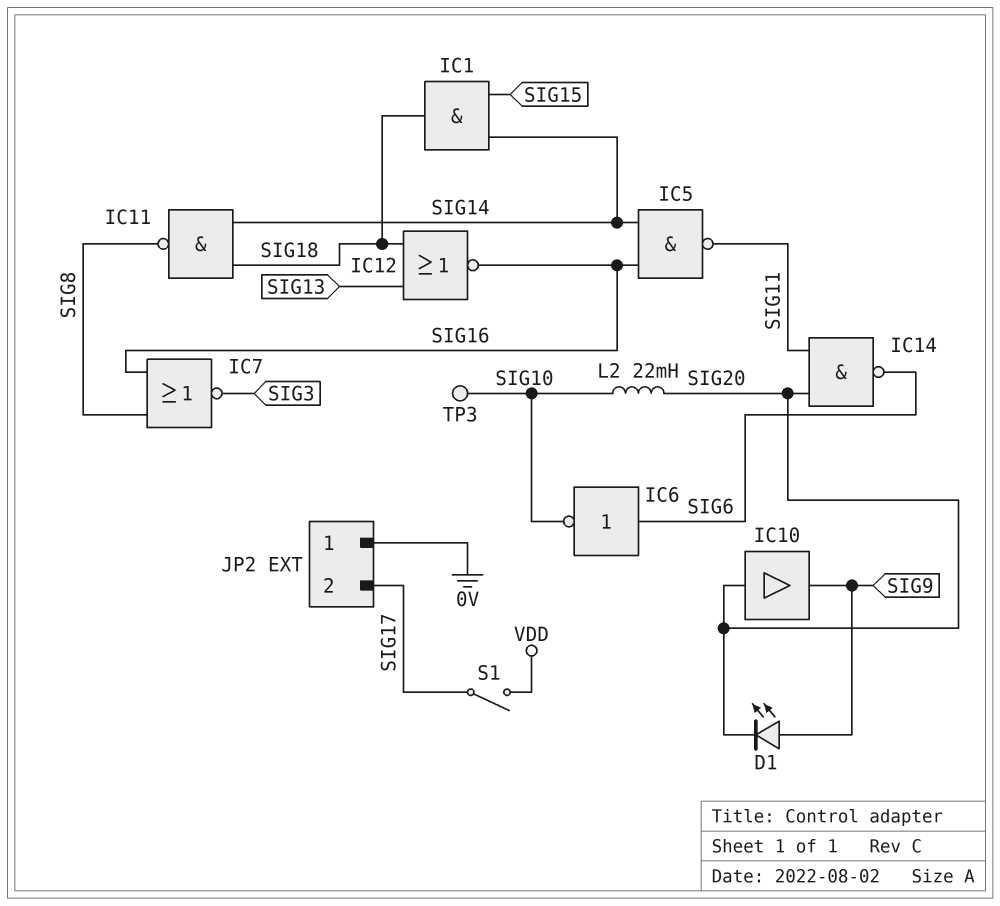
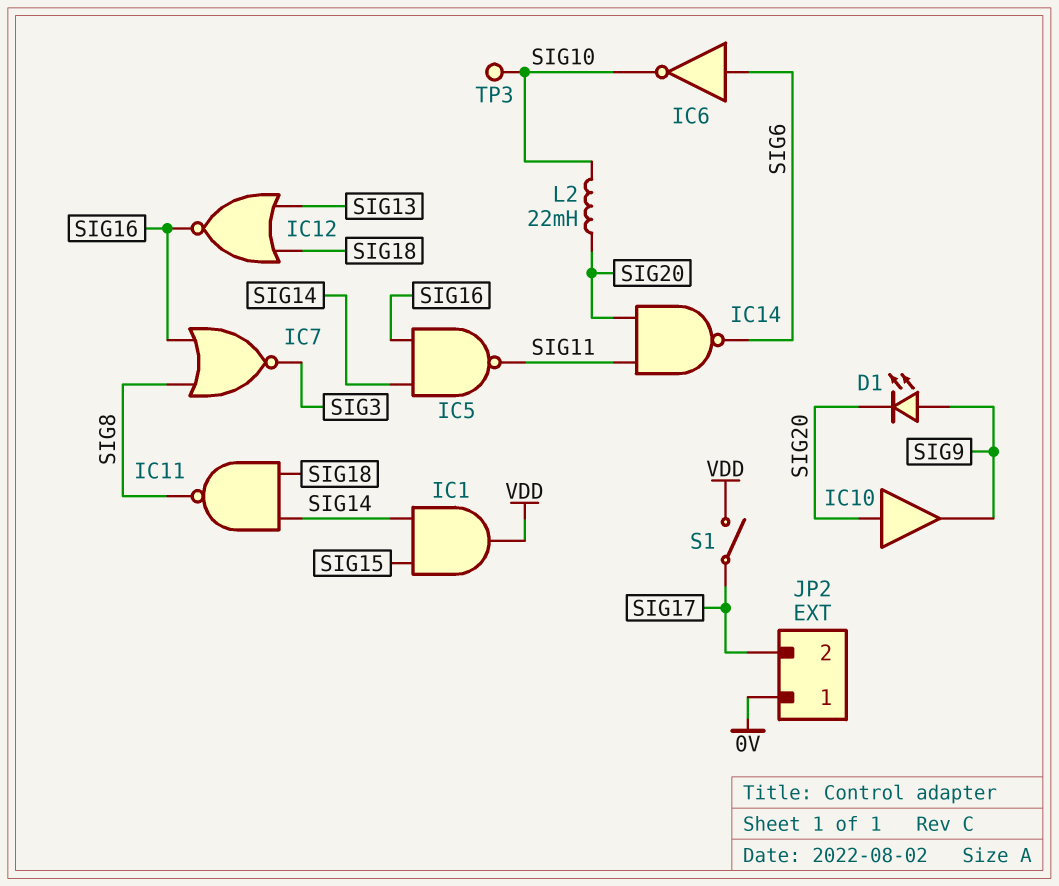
IC1: AND (in SIG14, in SIG15, out SIG18) -> AND (in SIG14, in SIG15, out VDD)

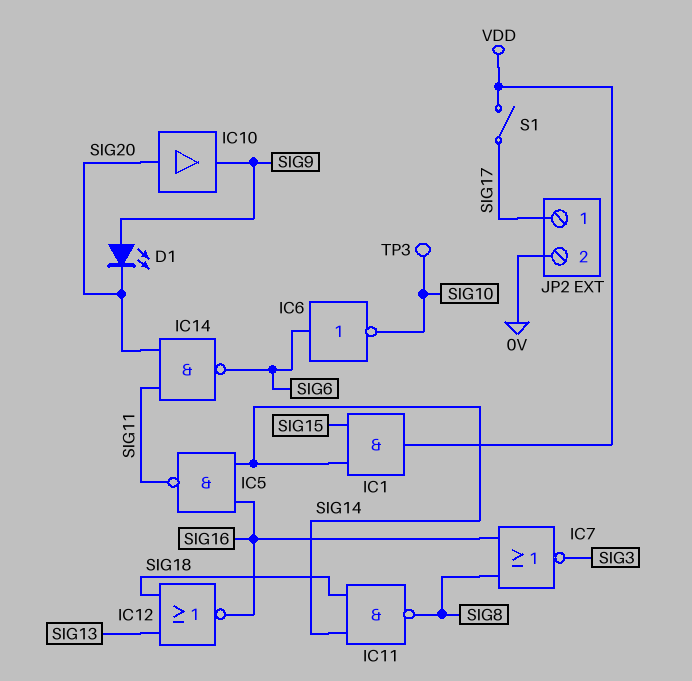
JP2 pin 1: 0V -> SIG17
JP2 pin 2: SIG17 -> 0V
L2: 22mH (SIG10, SIG20) -> none

